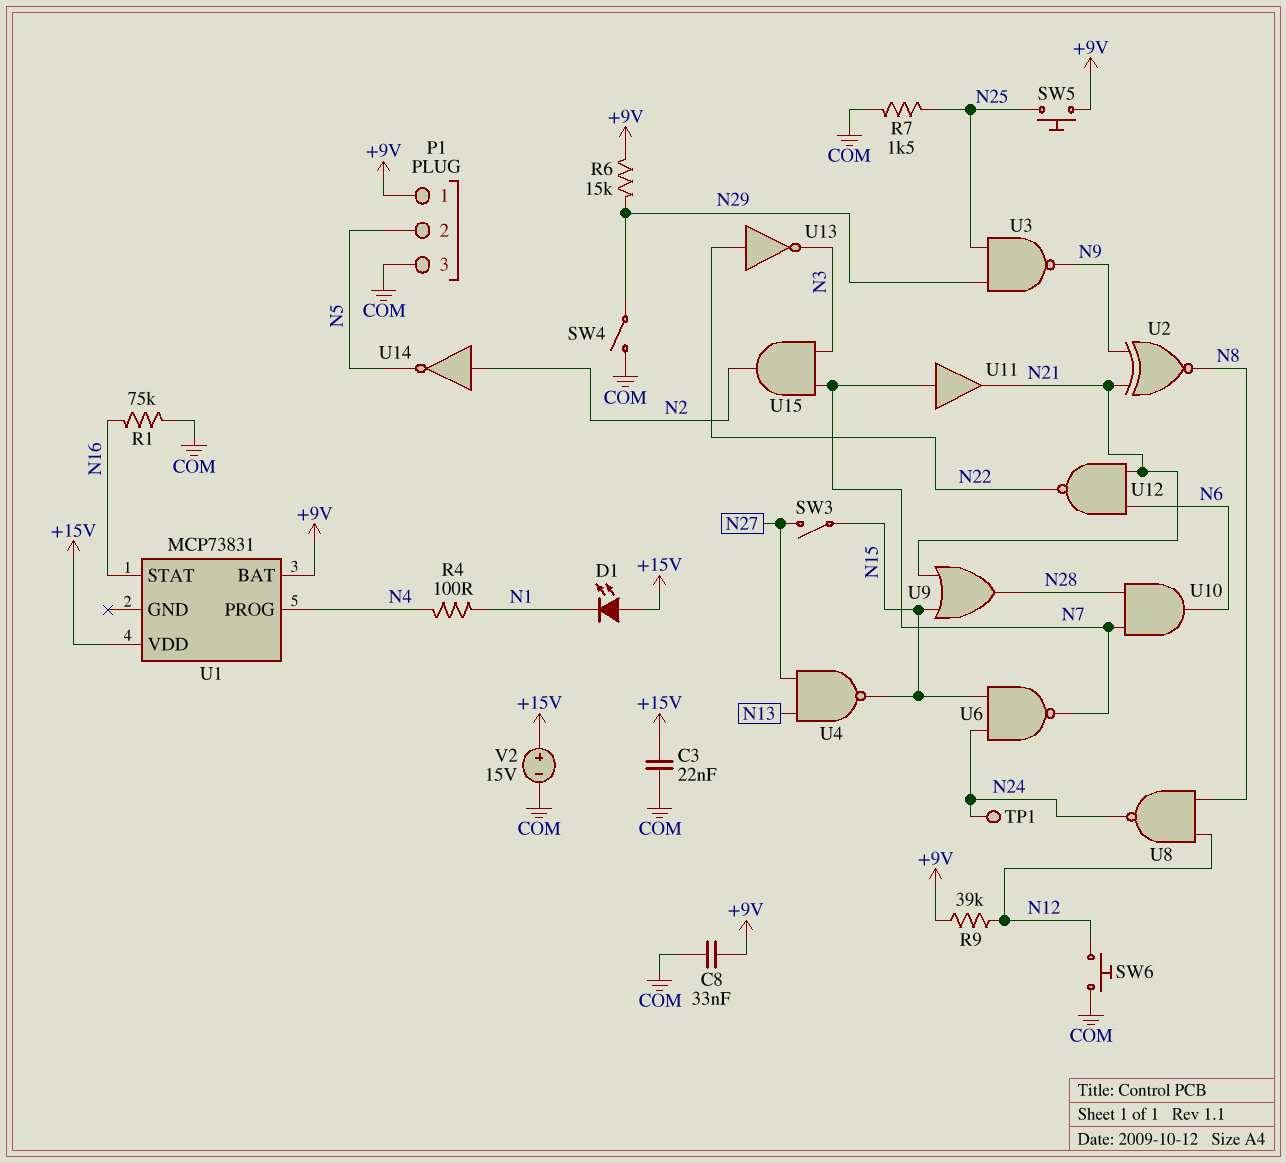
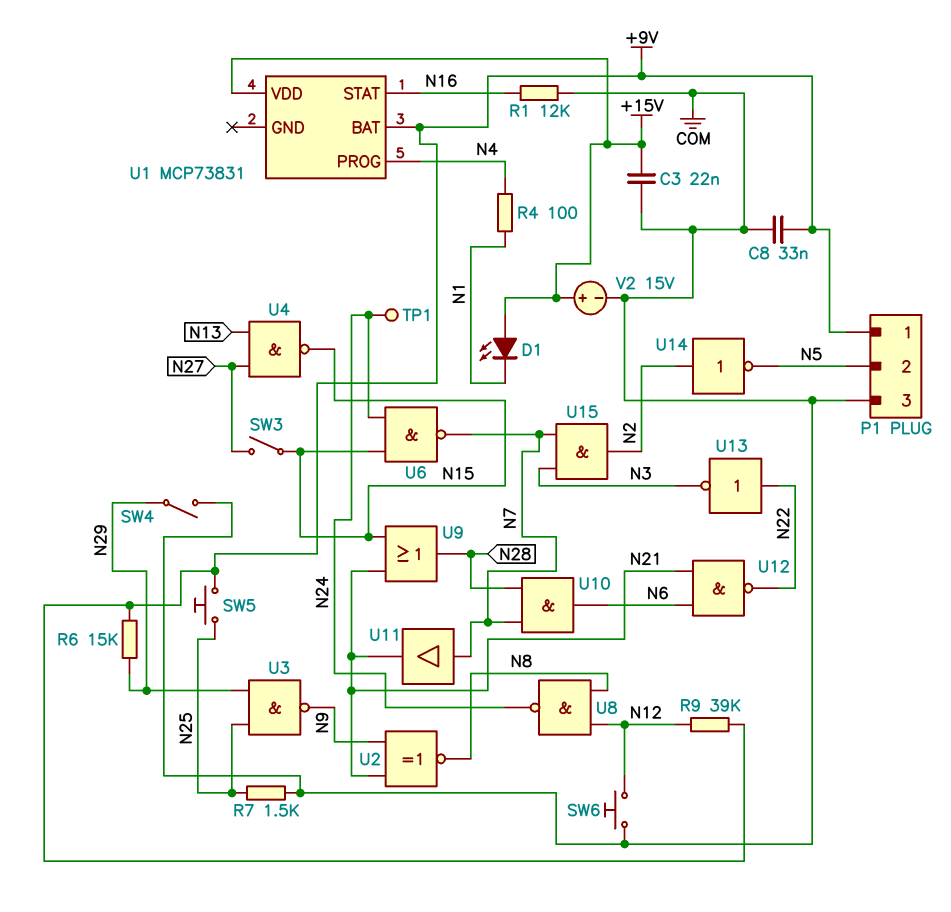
R1: 75k (COM, N16) -> 12k (COM, N16)

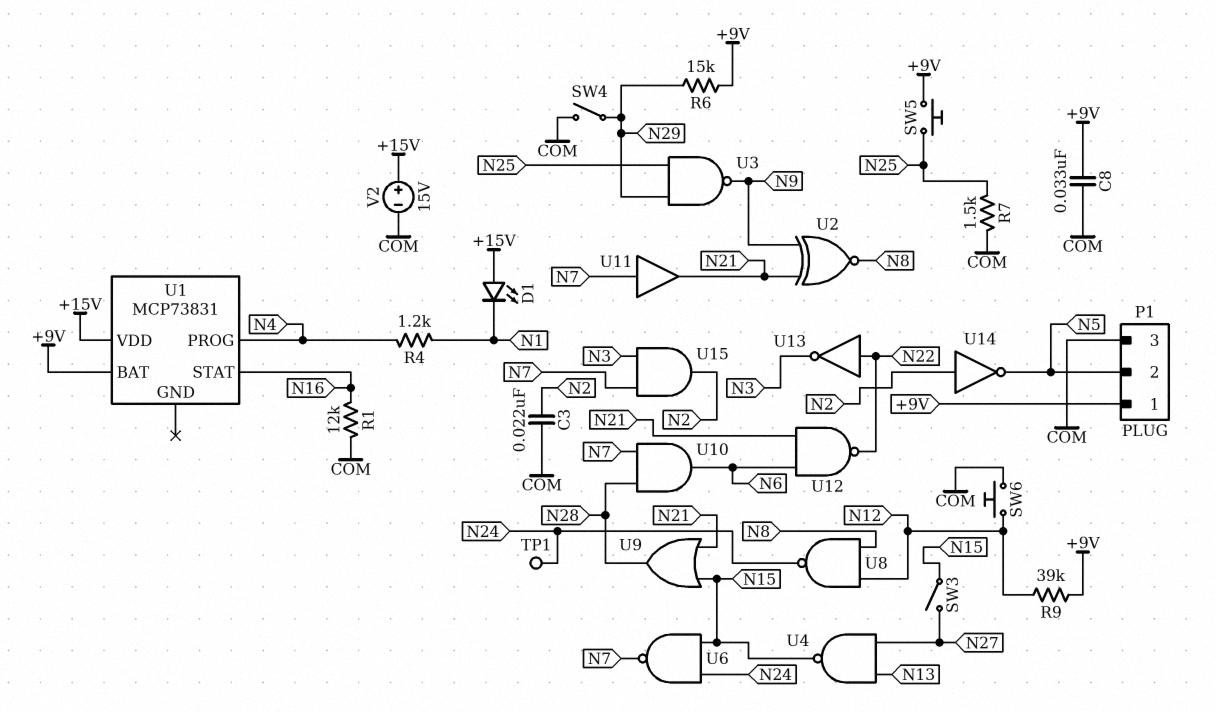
C3: 22nF (+15V, COM) -> 22nF (COM, N2)
R4: 100 (N1, N4) -> 1.2k (N1, N4)

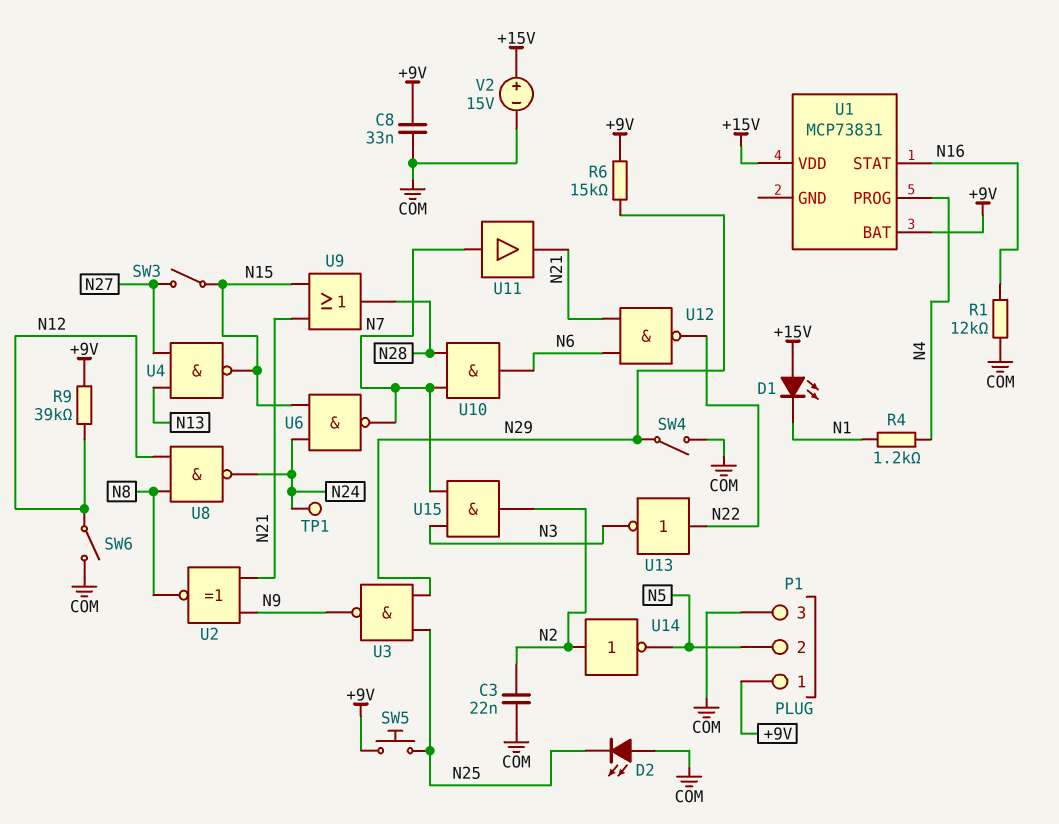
D2: none -> LED (A COM, K N25)
R7: 1.5k (COM, N25) -> none
SW6: button (COM, N12) -> switch (COM, N12)

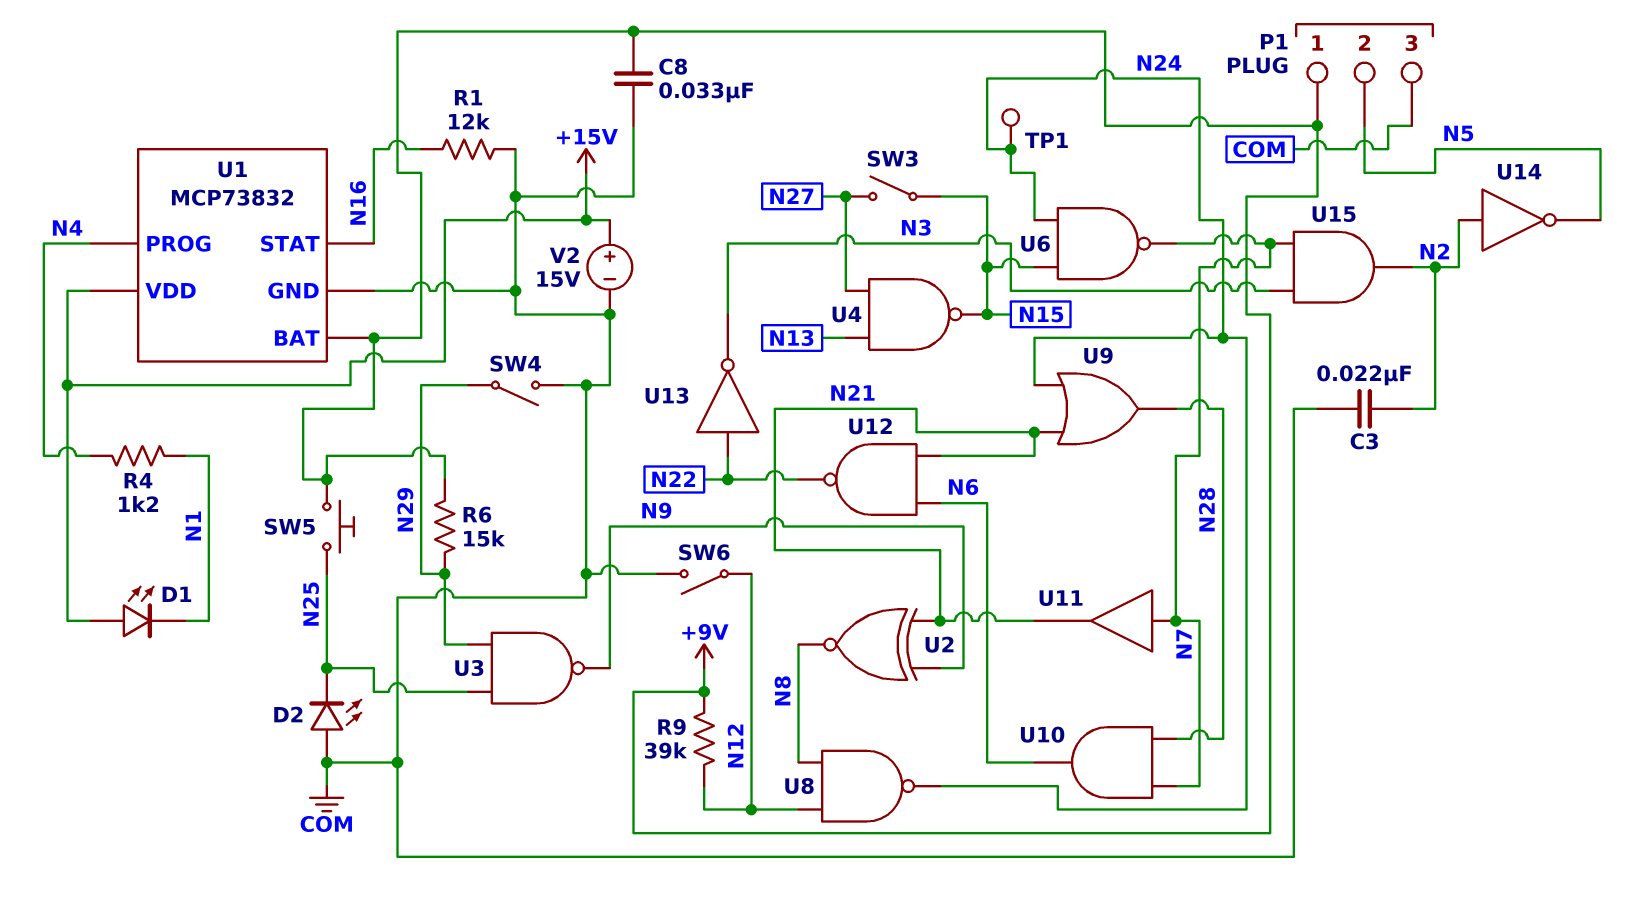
U1: MCP73831 -> MCP73832
U1 pin GND: none -> COM
U9: OR (in N15, in N21, out N28) -> OR (in N21, in N24, out N28)

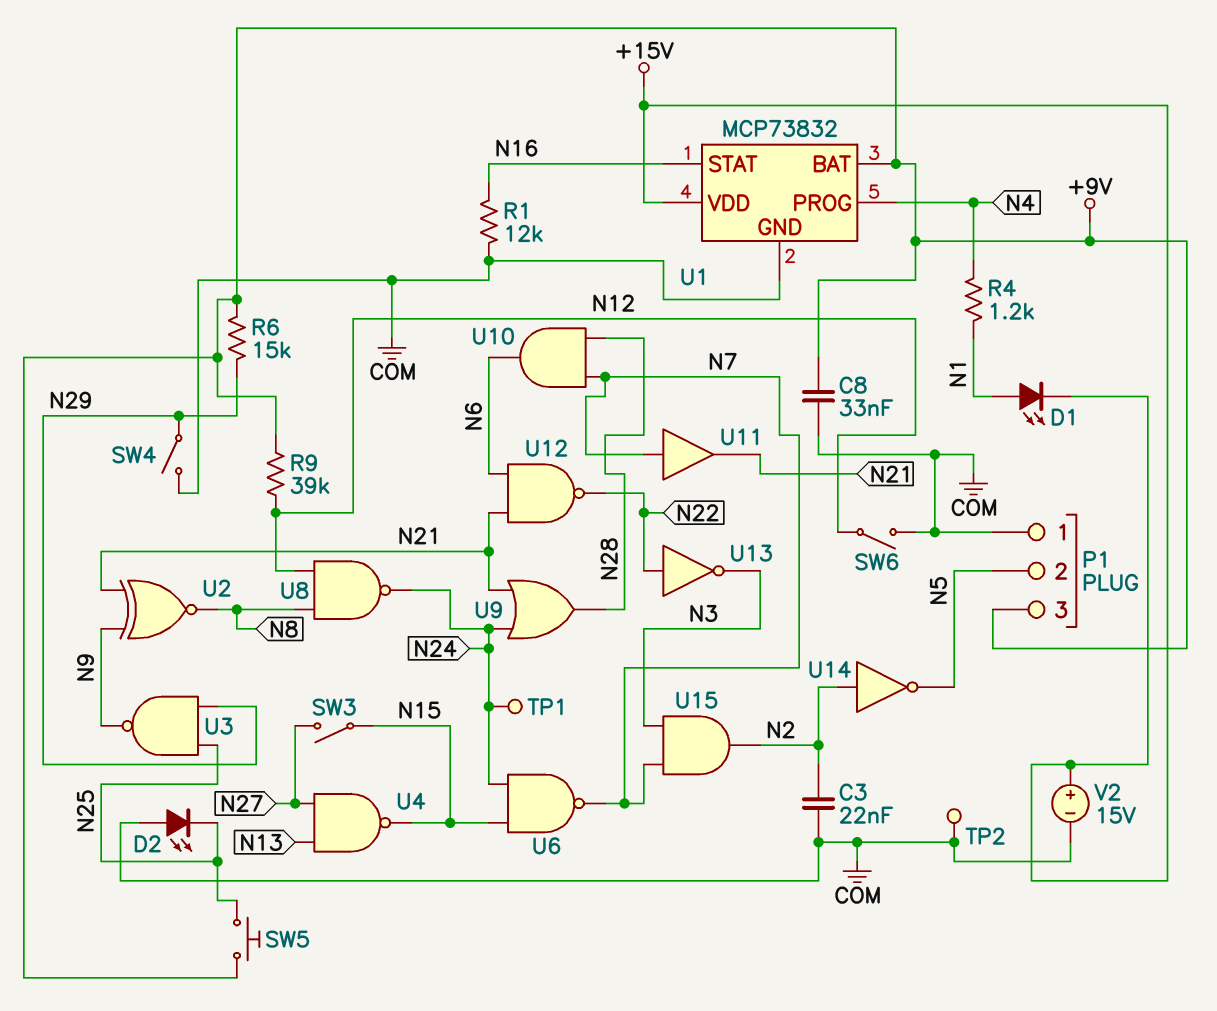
D1: LED (A +15V, K N1) -> LED (A N1, K +15V)
P1 pin 1: +9V -> COM
P1 pin 3: COM -> +9V
TP2: none -> test point (COM)

